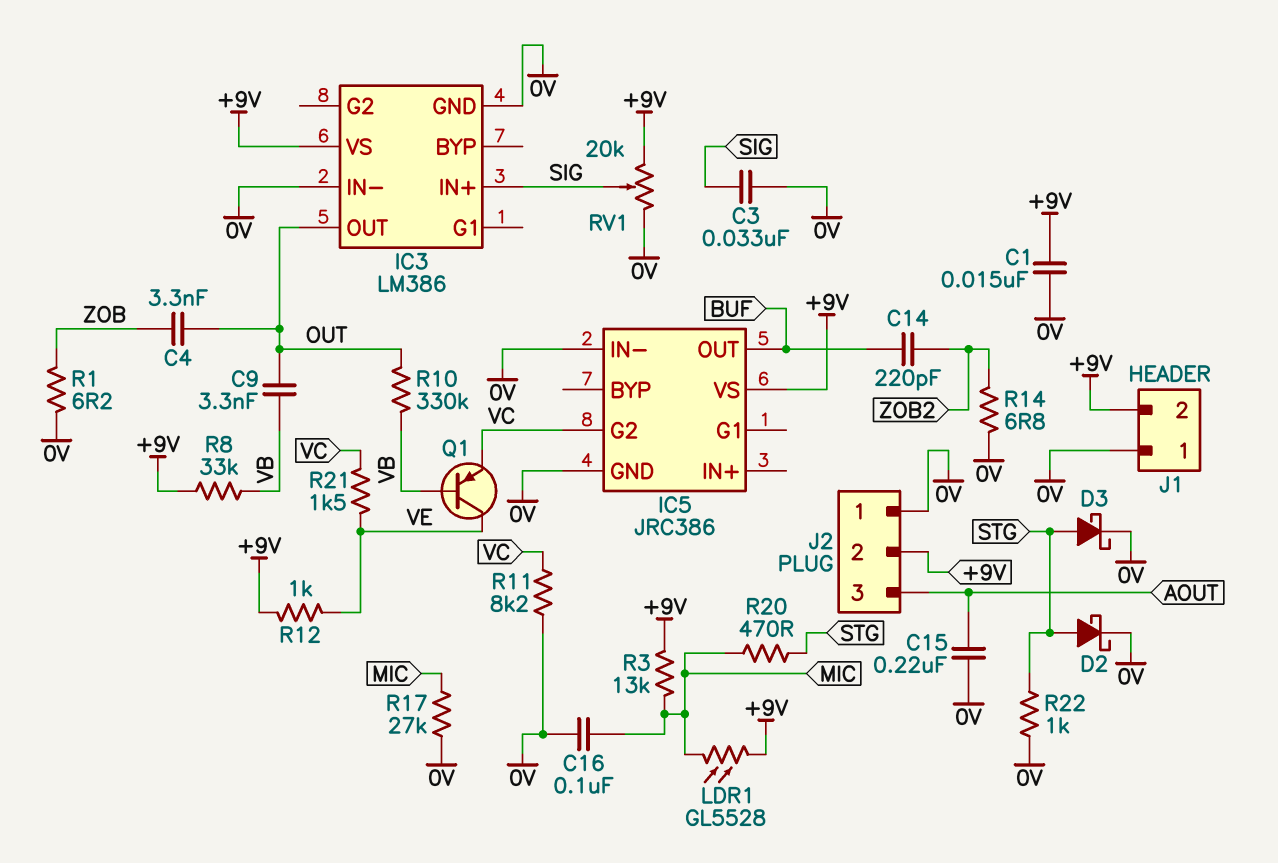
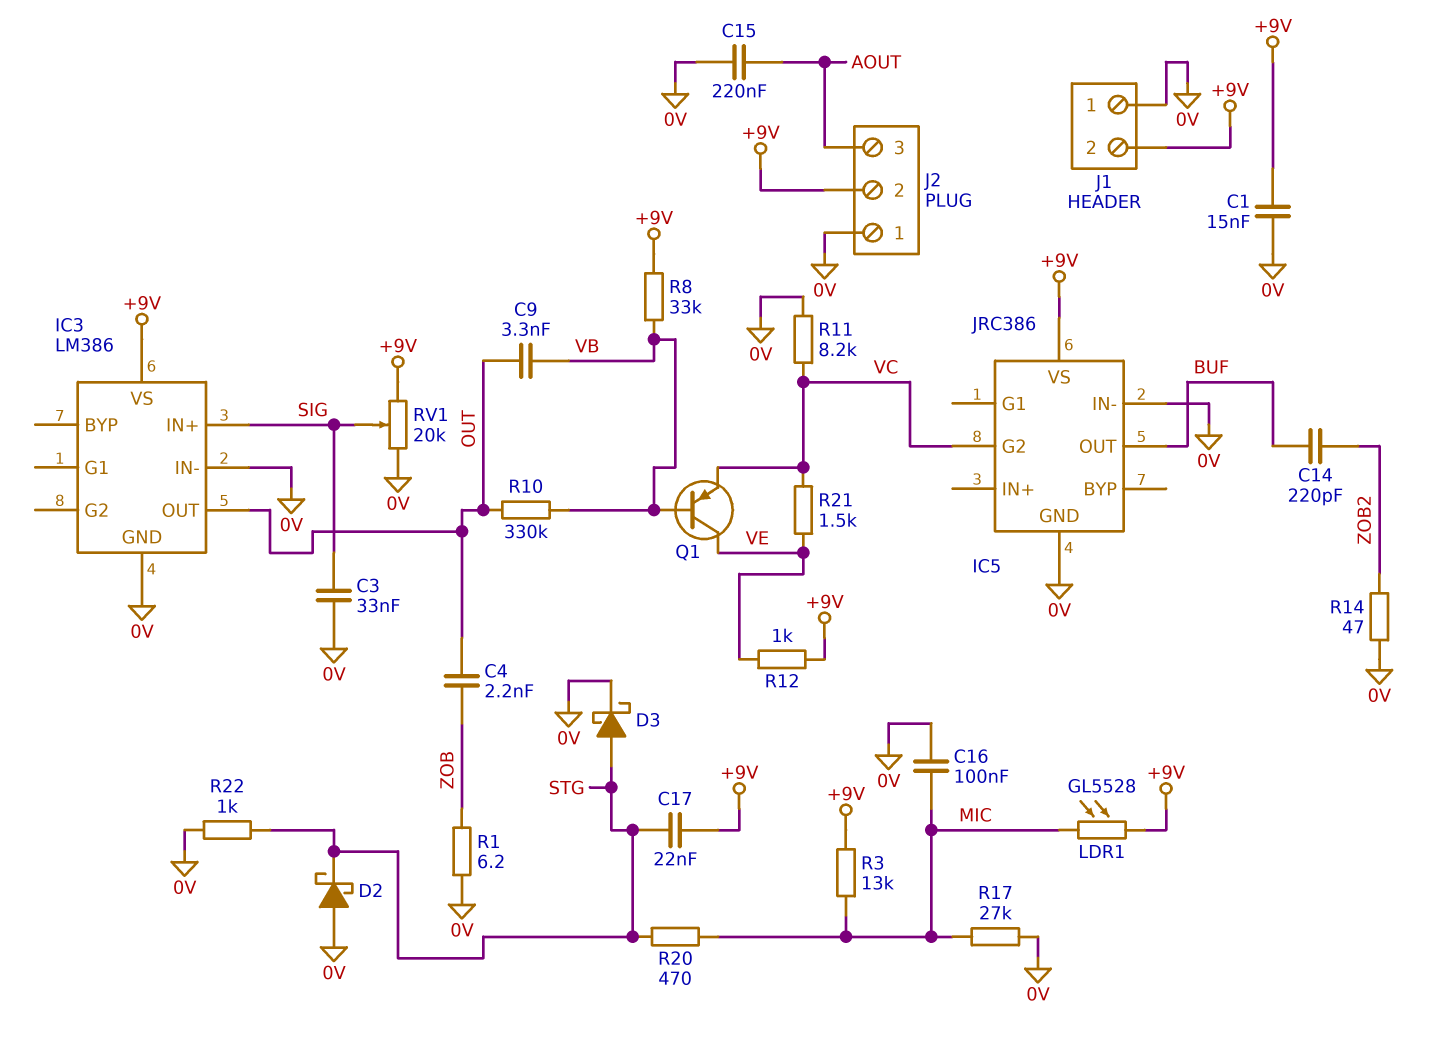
C4: 3.3nF (OUT, ZOB) -> 2.2nF (OUT, ZOB)
C17: none -> 22nF (+9V, STG)
D2: schottky (A STG, K 0V) -> schottky (A 0V, K STG)
R14: 6.8 (0V, ZOB2) -> 47 (0V, ZOB2)

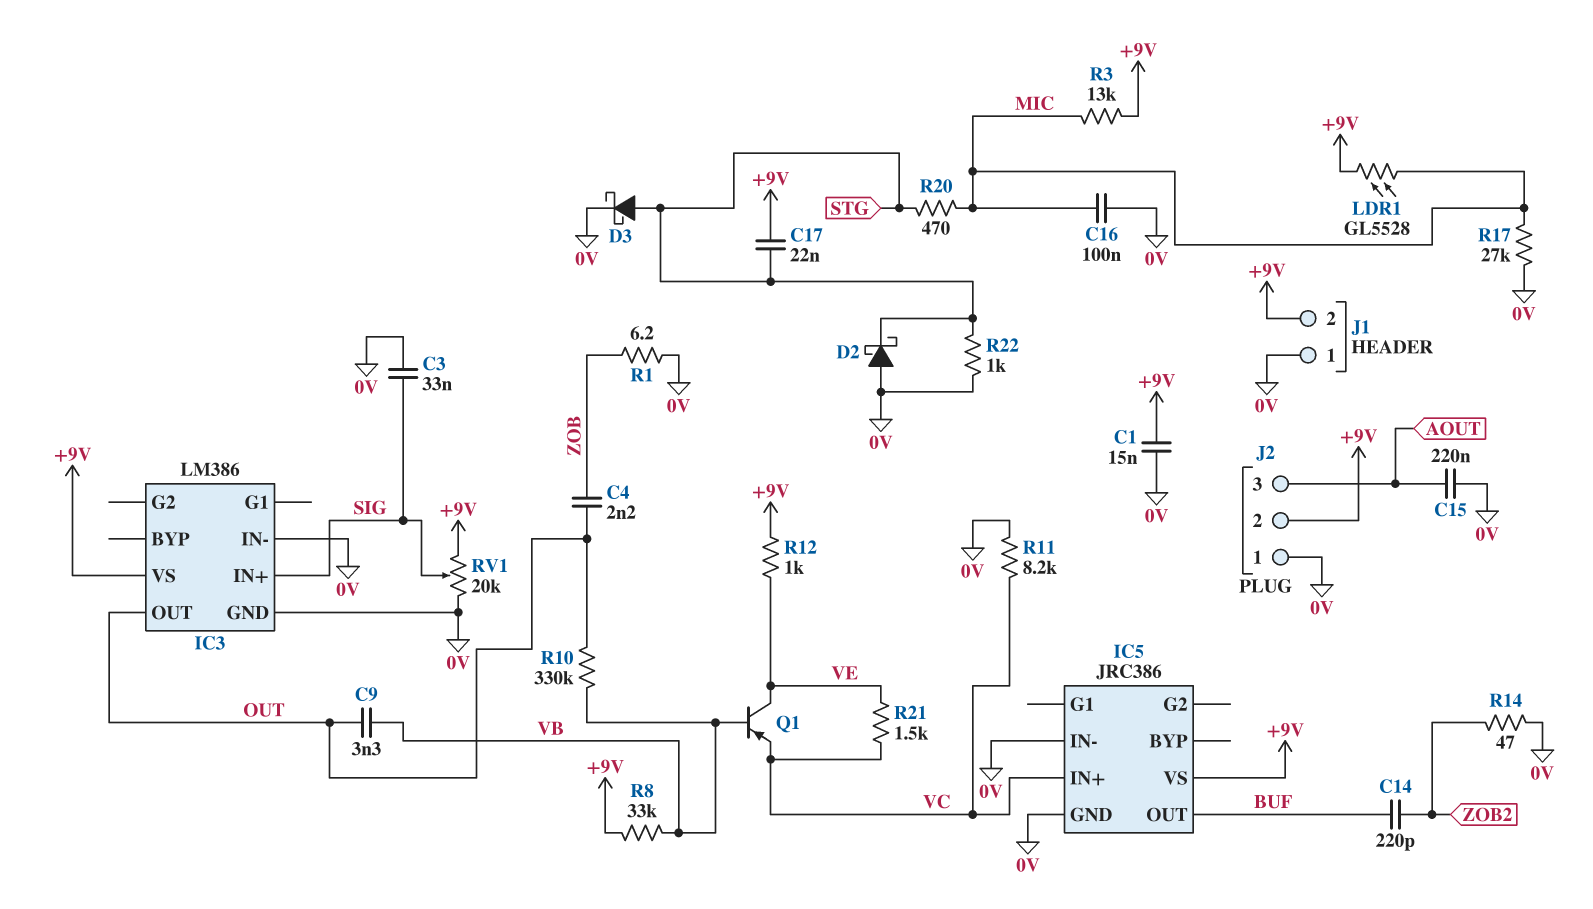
IC5 pin G2: VC -> none
IC5 pin IN+: none -> VC

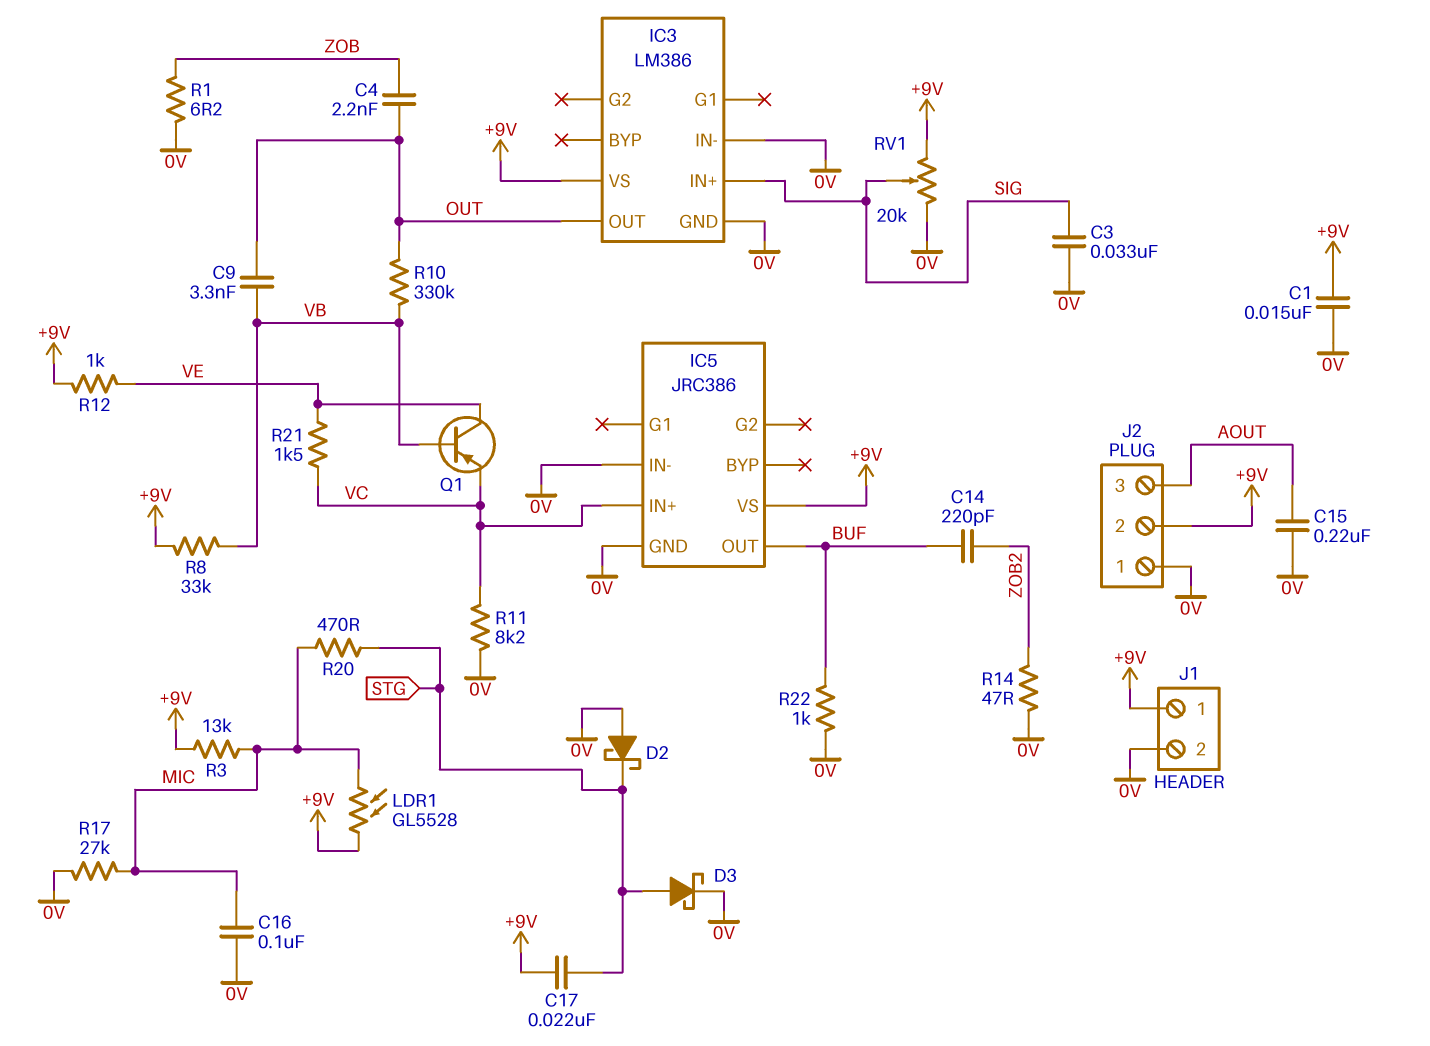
J1 pin 1: 0V -> +9V
J1 pin 2: +9V -> 0V
R22: 1k (0V, STG) -> 1k (0V, BUF)

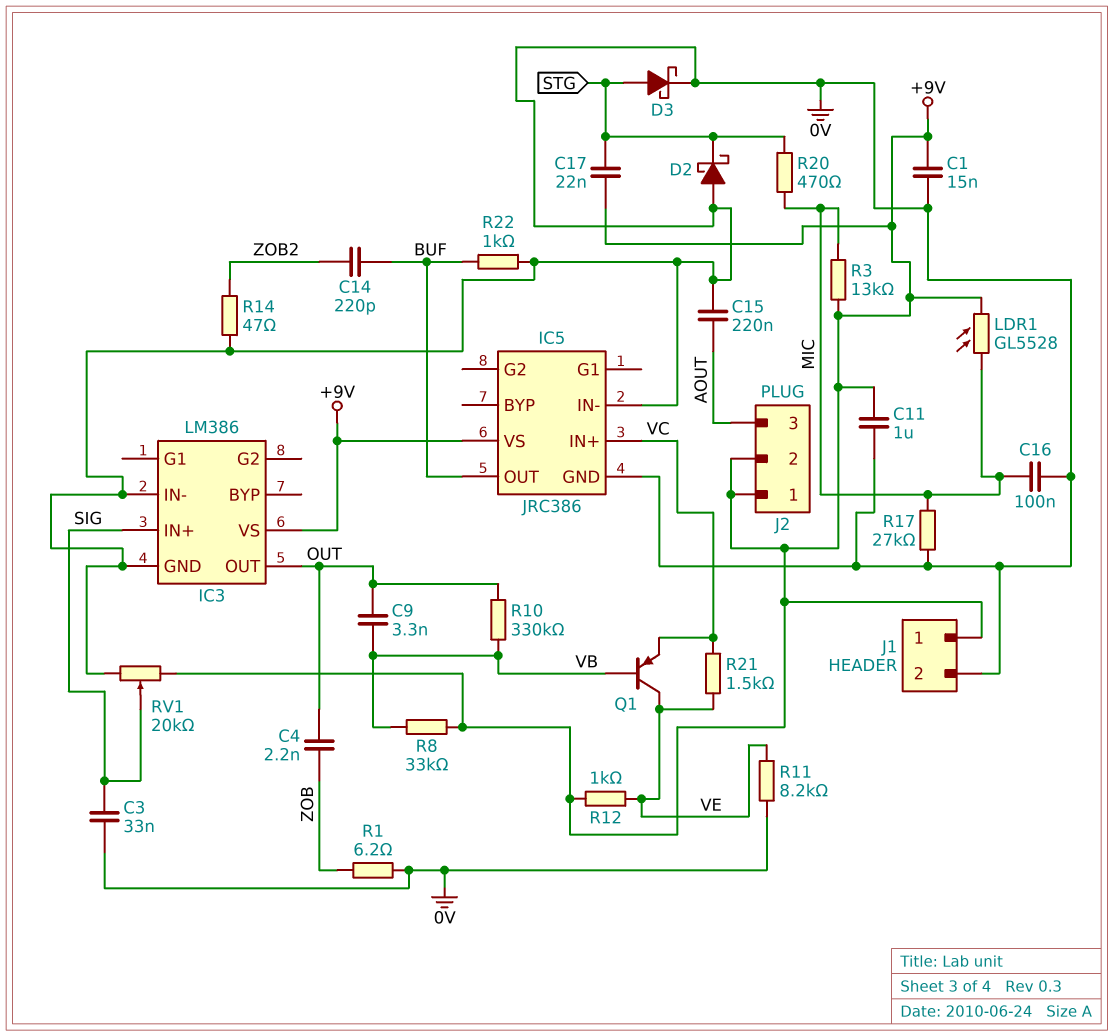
C11: none -> 1uF (+9V, 0V)
J2 pin 1: 0V -> +9V
R11: 8.2k (0V, VC) -> 8.2k (0V, VE)

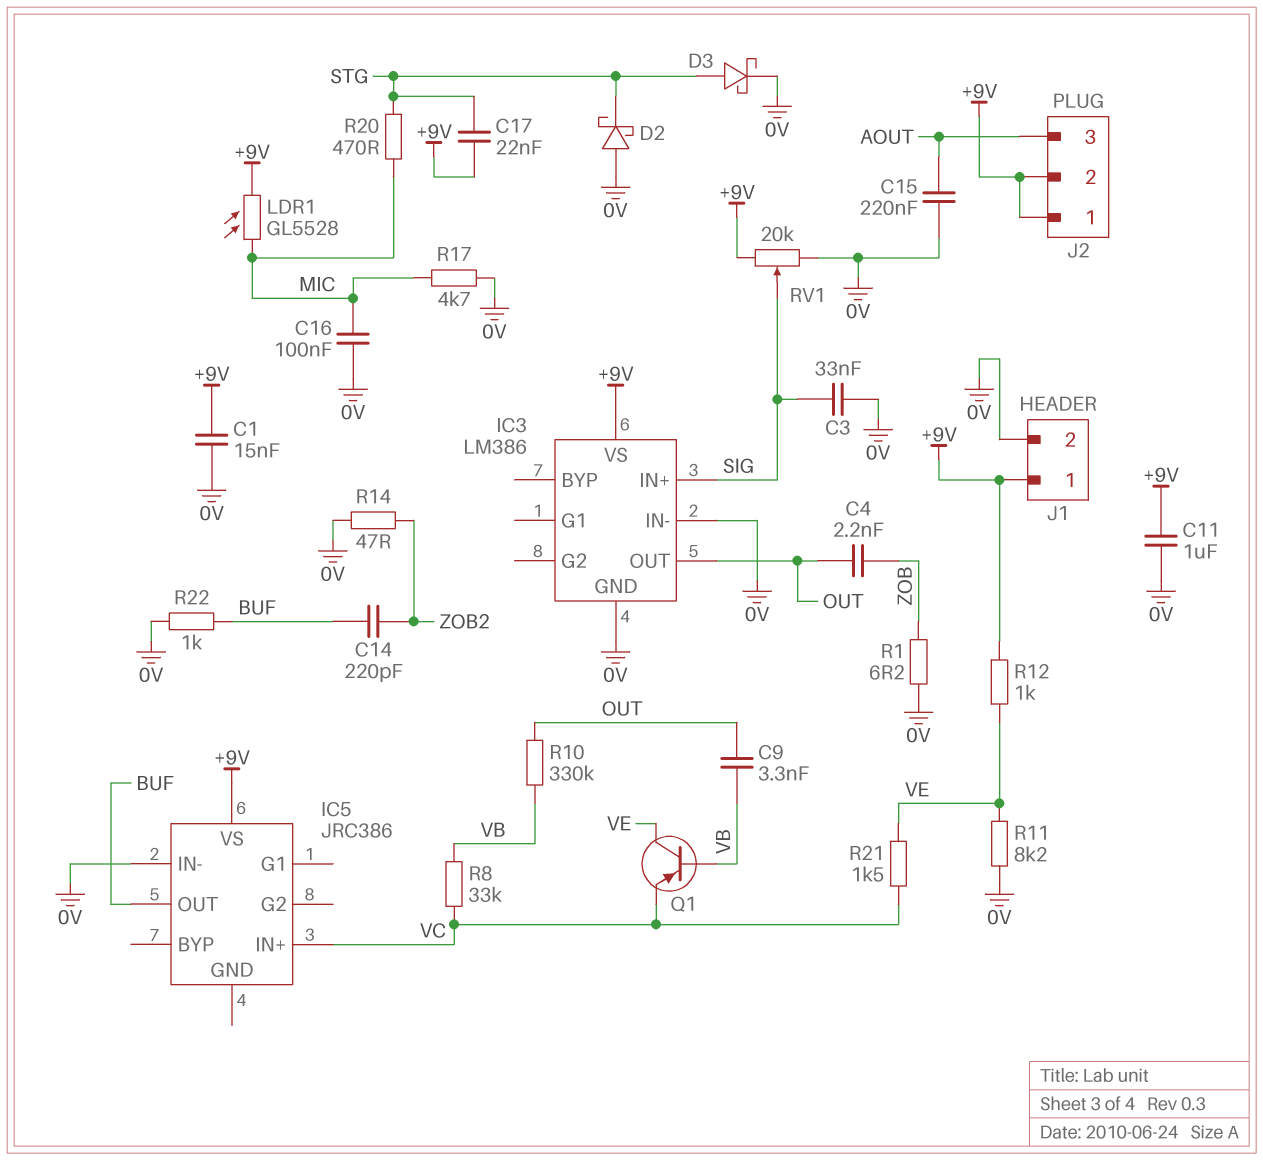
IC5 pin GND: 0V -> none
R3: 13k (+9V, MIC) -> none
R8: 33k (+9V, VB) -> 33k (VB, VC)
R17: 27k (0V, MIC) -> 4.7k (0V, MIC)

